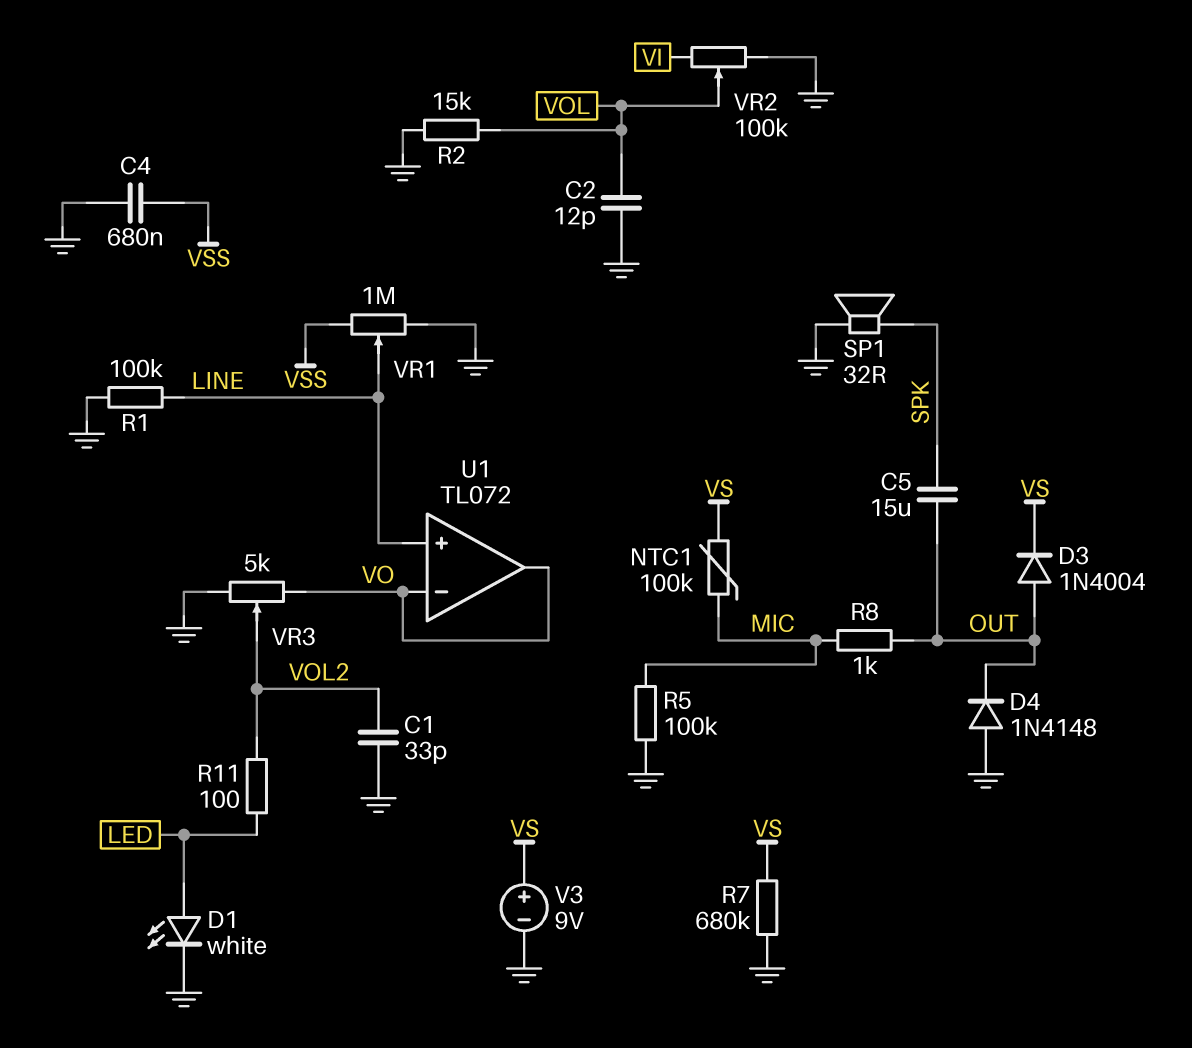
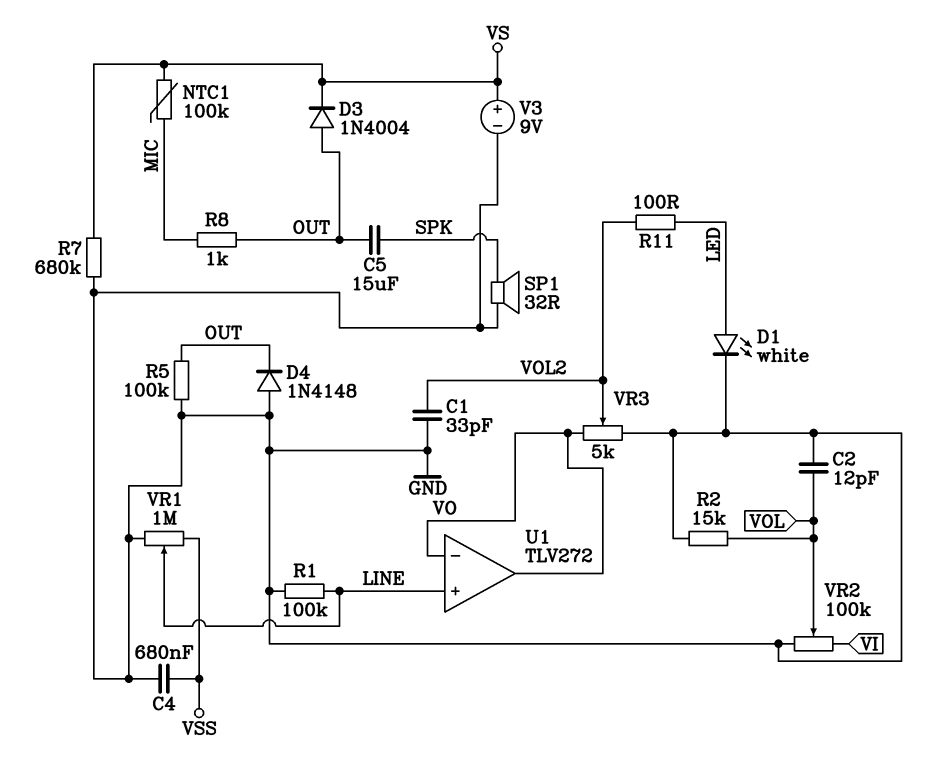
R5: 100k (GND, MIC) -> 100k (GND, OUT)
U1: TL072 -> TLV272

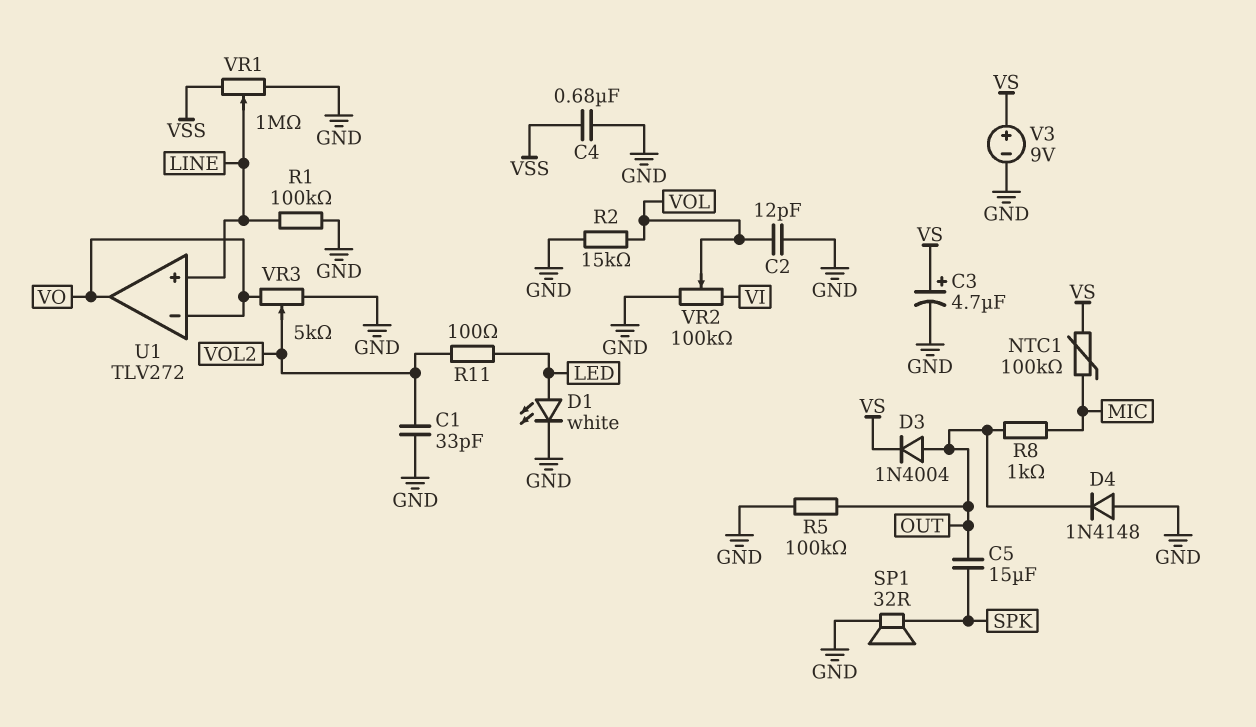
C3: none -> 4.7uF (plus VS, minus GND)
R7: 680k (GND, VS) -> none

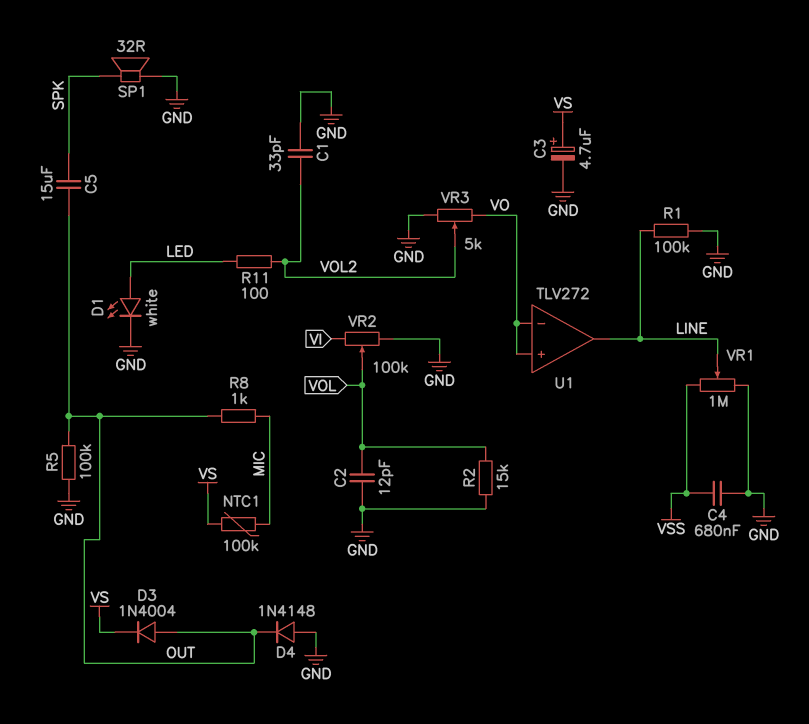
U1 pin in+: LINE -> VO
U1 pin out: VO -> LINE
V3: 9V (plus VS, minus GND) -> none

